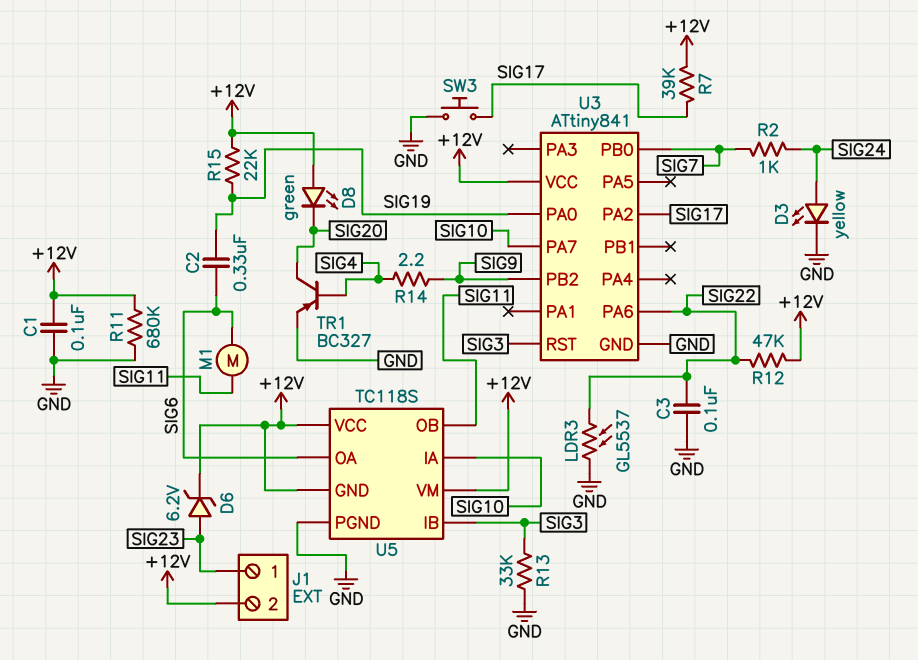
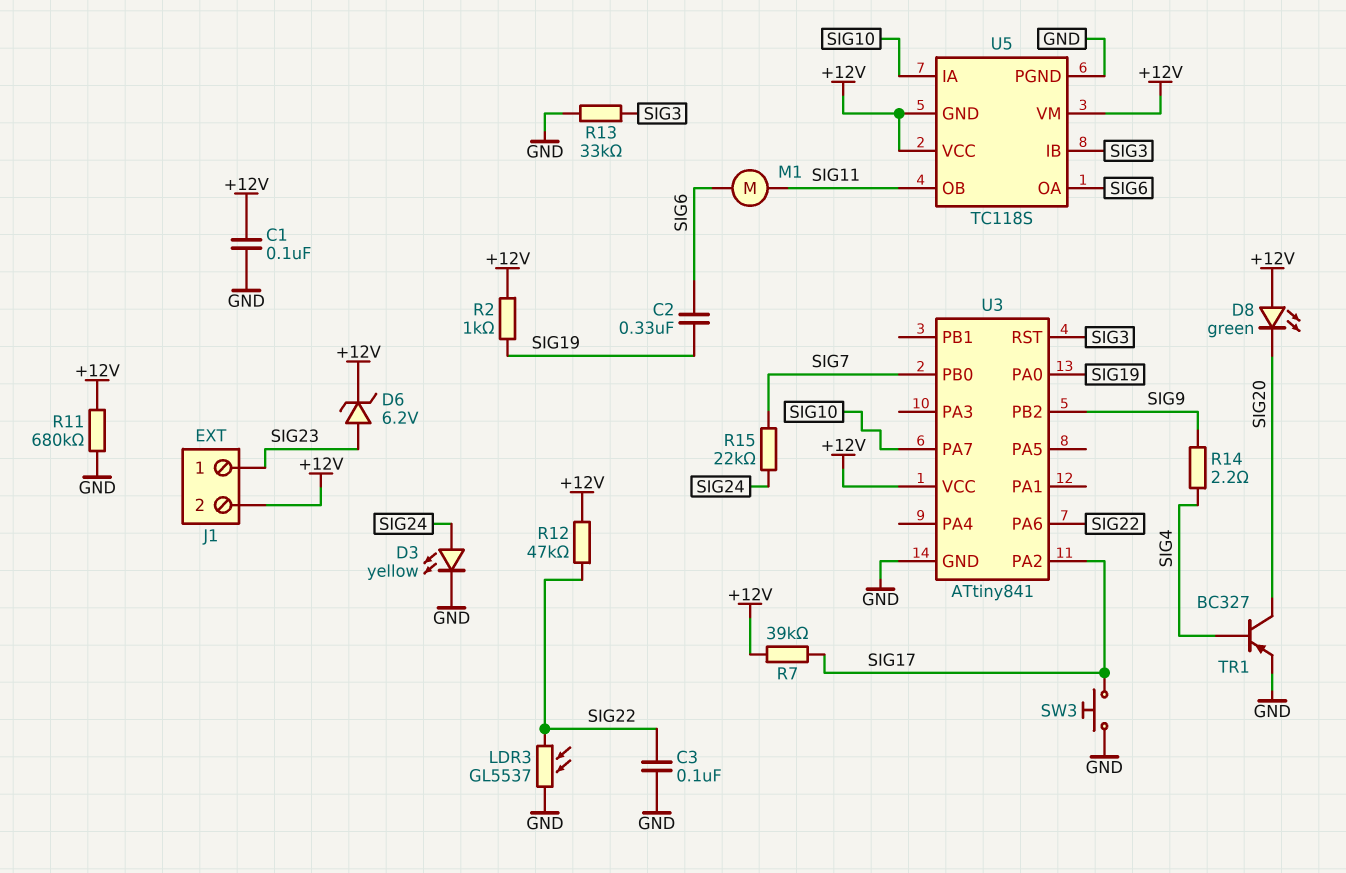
R2: 1k (SIG7, SIG24) -> 1k (+12V, SIG19)
R15: 22k (+12V, SIG19) -> 22k (SIG7, SIG24)

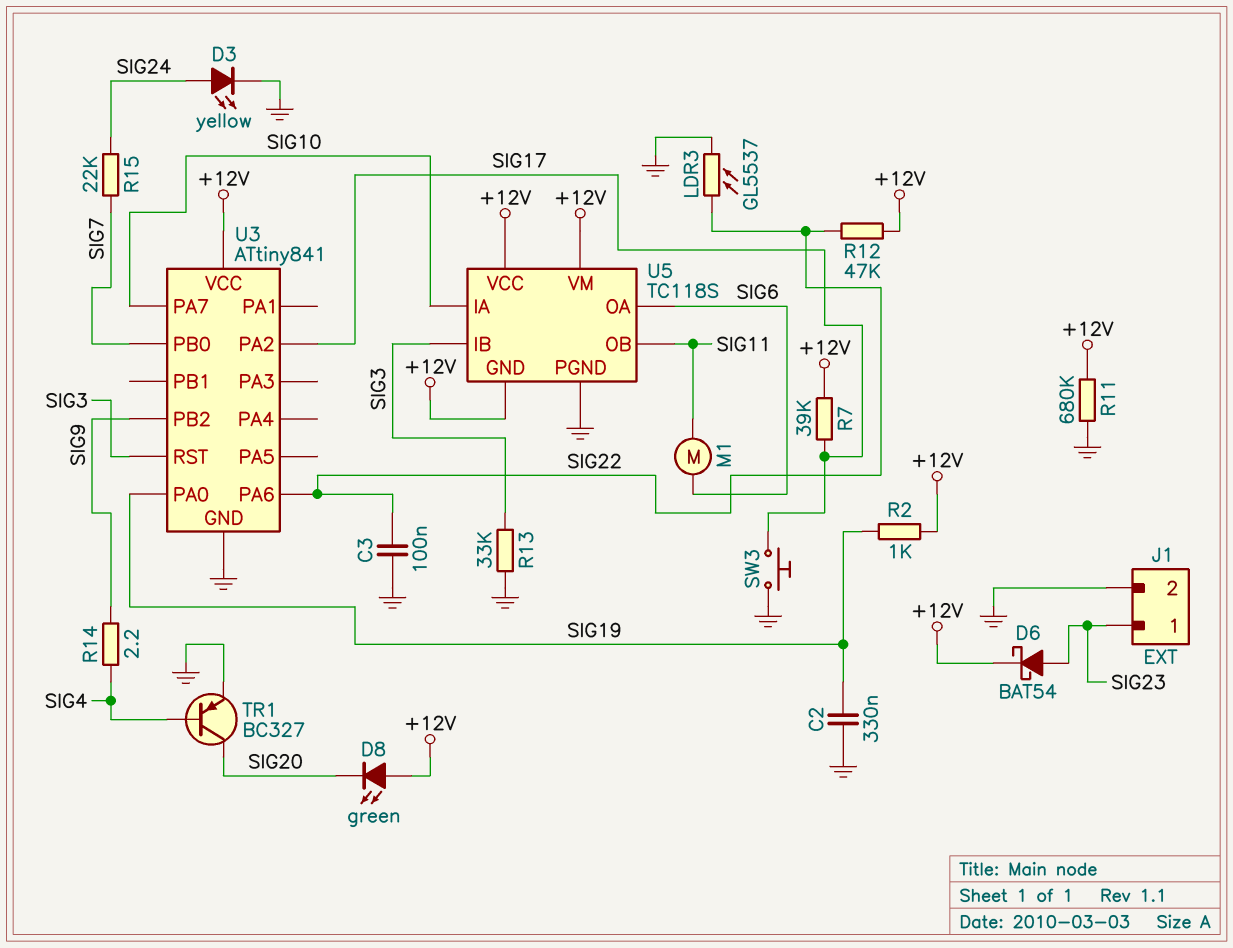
C1: 100nF (+12V, GND) -> none
C2: 330nF (SIG6, SIG19) -> 330nF (GND, SIG19)
D6: zener 6.2V (A SIG23, K +12V) -> schottky BAT54 (A SIG23, K +12V)
J1 pin 2: +12V -> GND

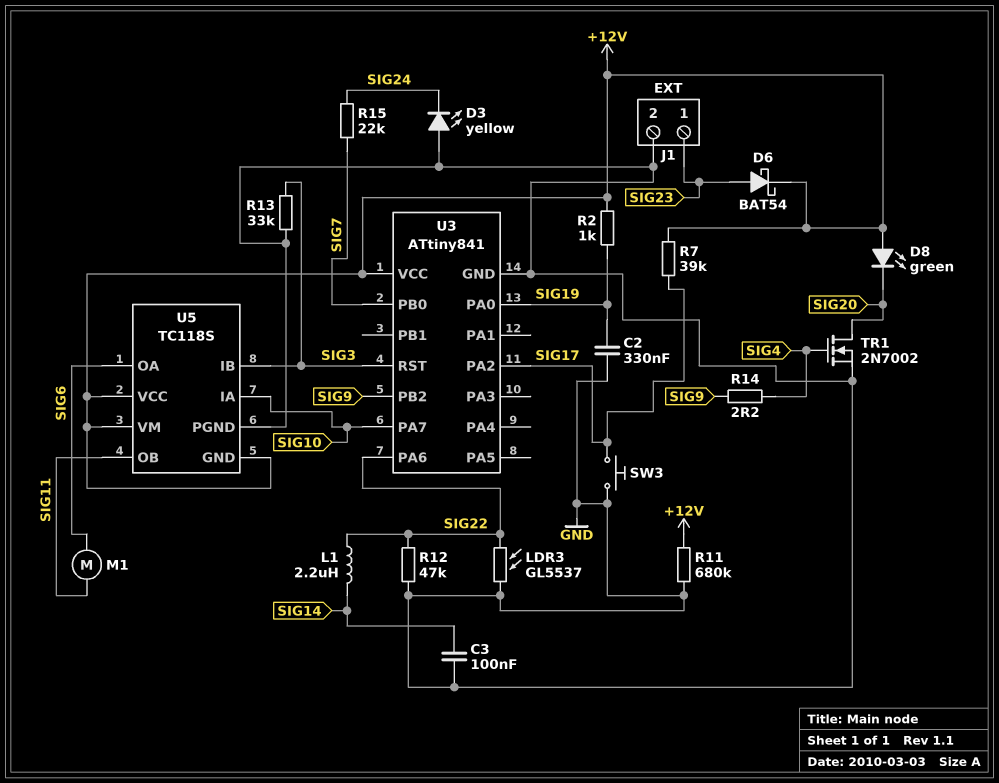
C3: 100nF (GND, SIG22) -> 100nF (GND, SIG14)
D3: LED yellow (A SIG24, K GND) -> LED yellow (A GND, K SIG24)
L1: none -> 2.2uH (SIG14, SIG22)
R12: 47k (+12V, SIG22) -> 47k (GND, SIG22)
TR1: PNP BC327 (B SIG4, C SIG20, E GND) -> NMOS 2N7002 (G SIG4, D SIG20, S GND)

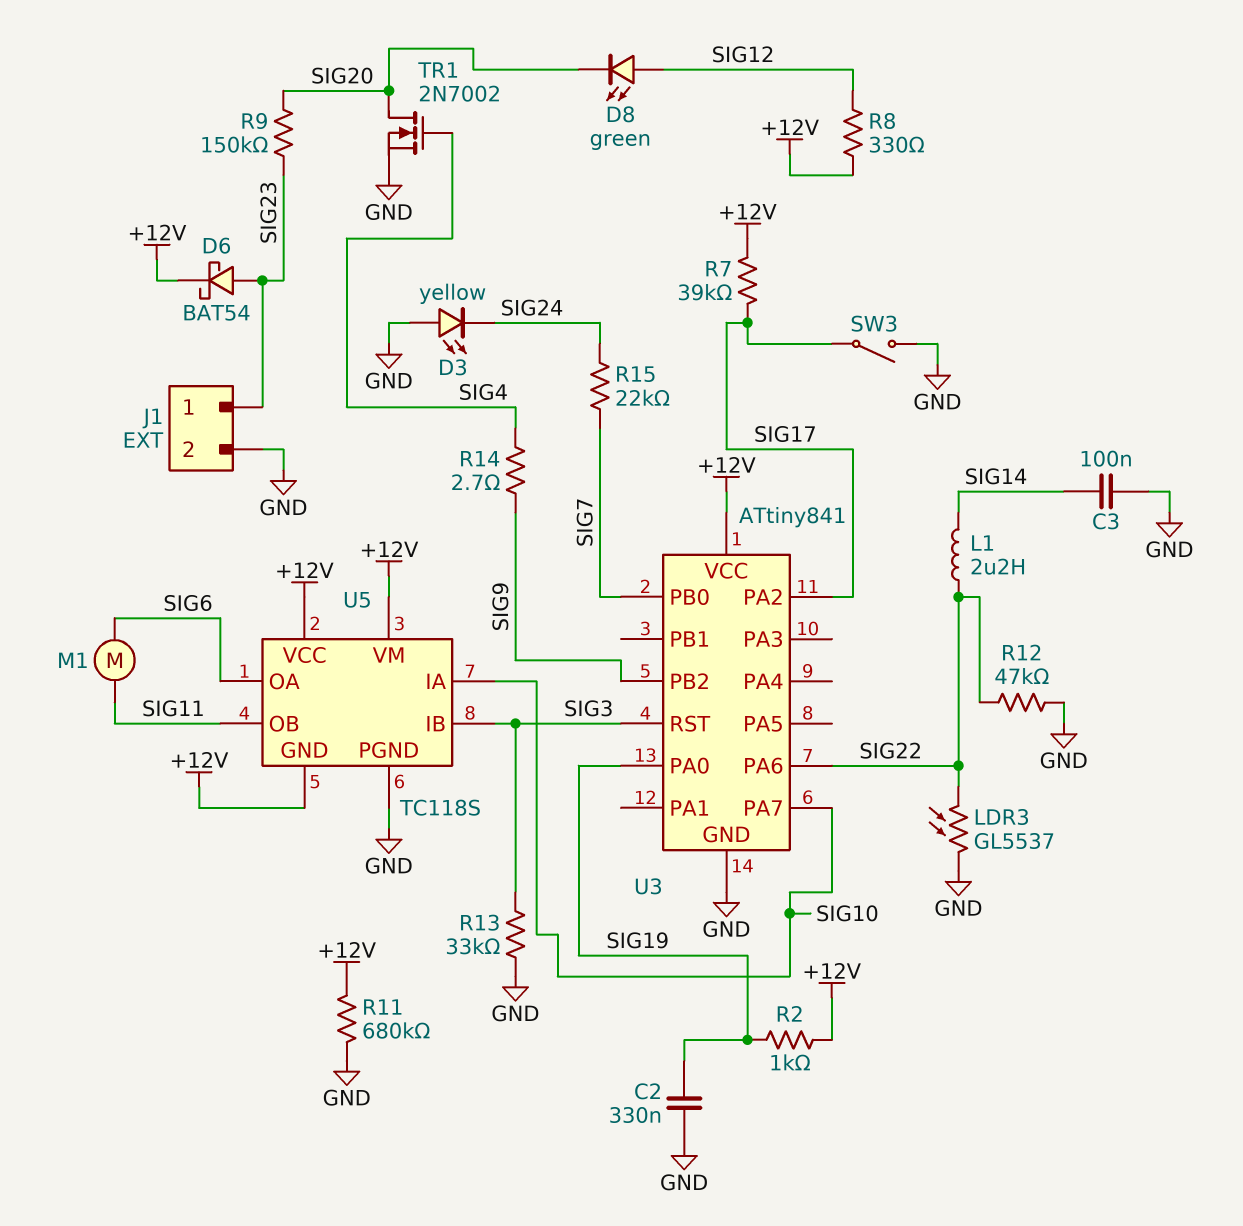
D8: LED green (A +12V, K SIG20) -> LED green (A SIG12, K SIG20)
R8: none -> 330 (+12V, SIG12)
R9: none -> 150k (SIG20, SIG23)
R14: 2.2 (SIG4, SIG9) -> 2.7 (SIG4, SIG9)
SW3: button (GND, SIG17) -> switch (GND, SIG17)

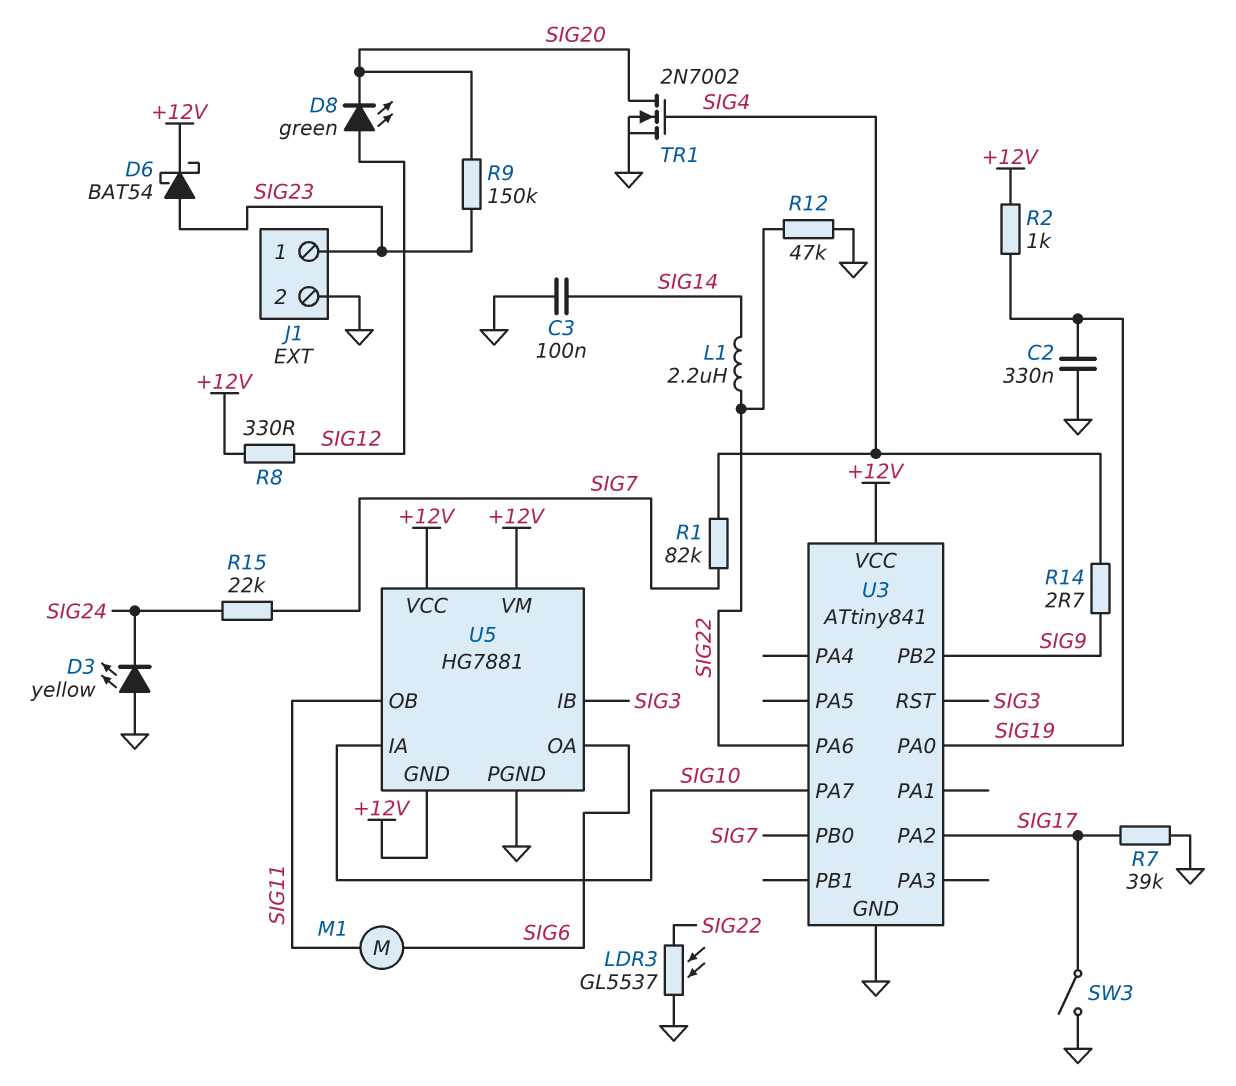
R1: none -> 82k (SIG4, SIG7)
R7: 39k (+12V, SIG17) -> 39k (GND, SIG17)
R11: 680k (+12V, GND) -> none
R13: 33k (GND, SIG3) -> none
U5: TC118S -> HG7881

